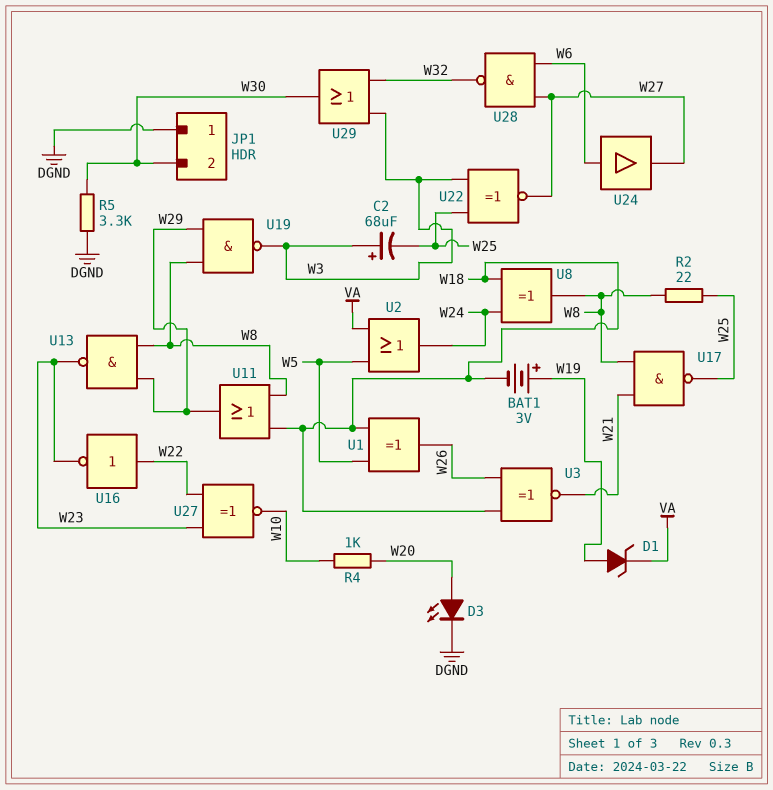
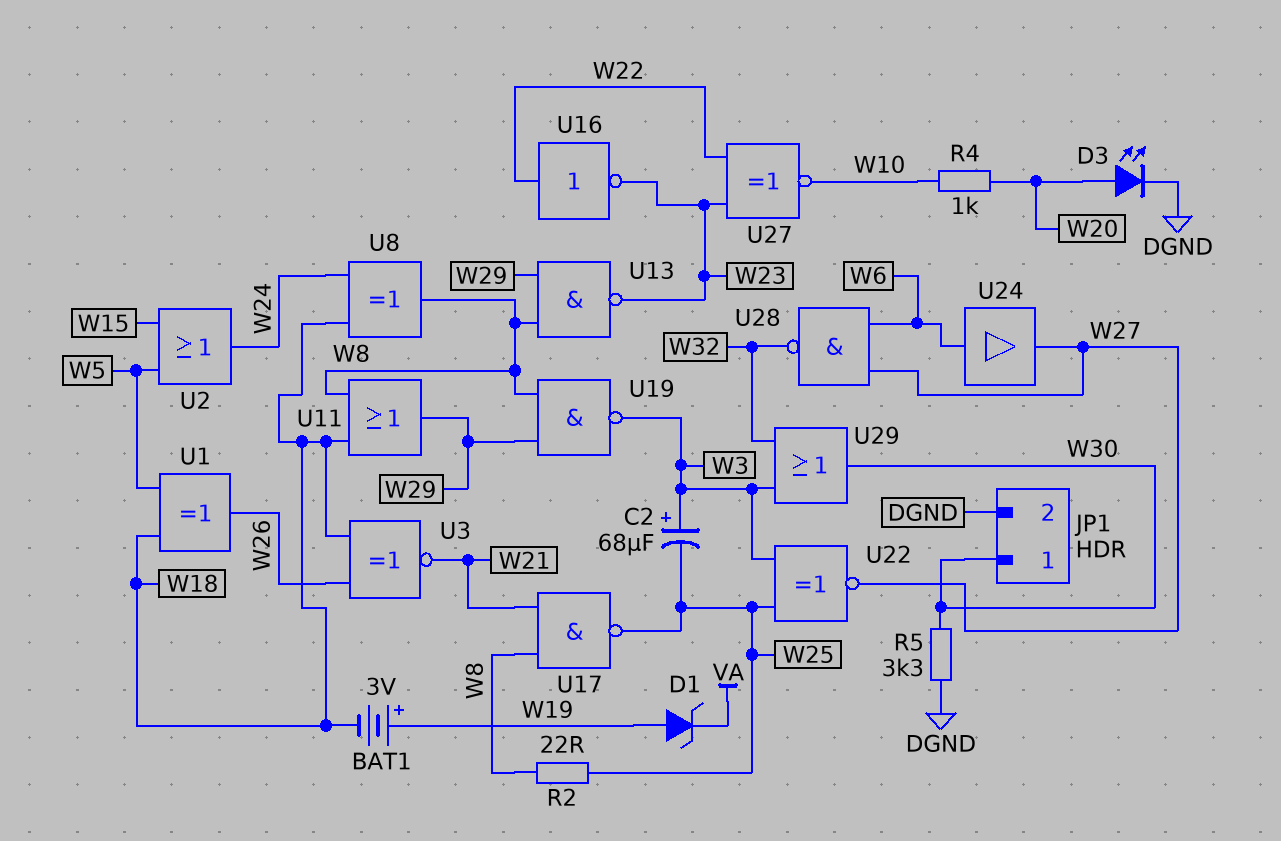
JP1 pin 1: DGND -> W30
JP1 pin 2: W30 -> DGND
U2: OR (in VA, in W5, out W24) -> OR (in W5, in W15, out W24)

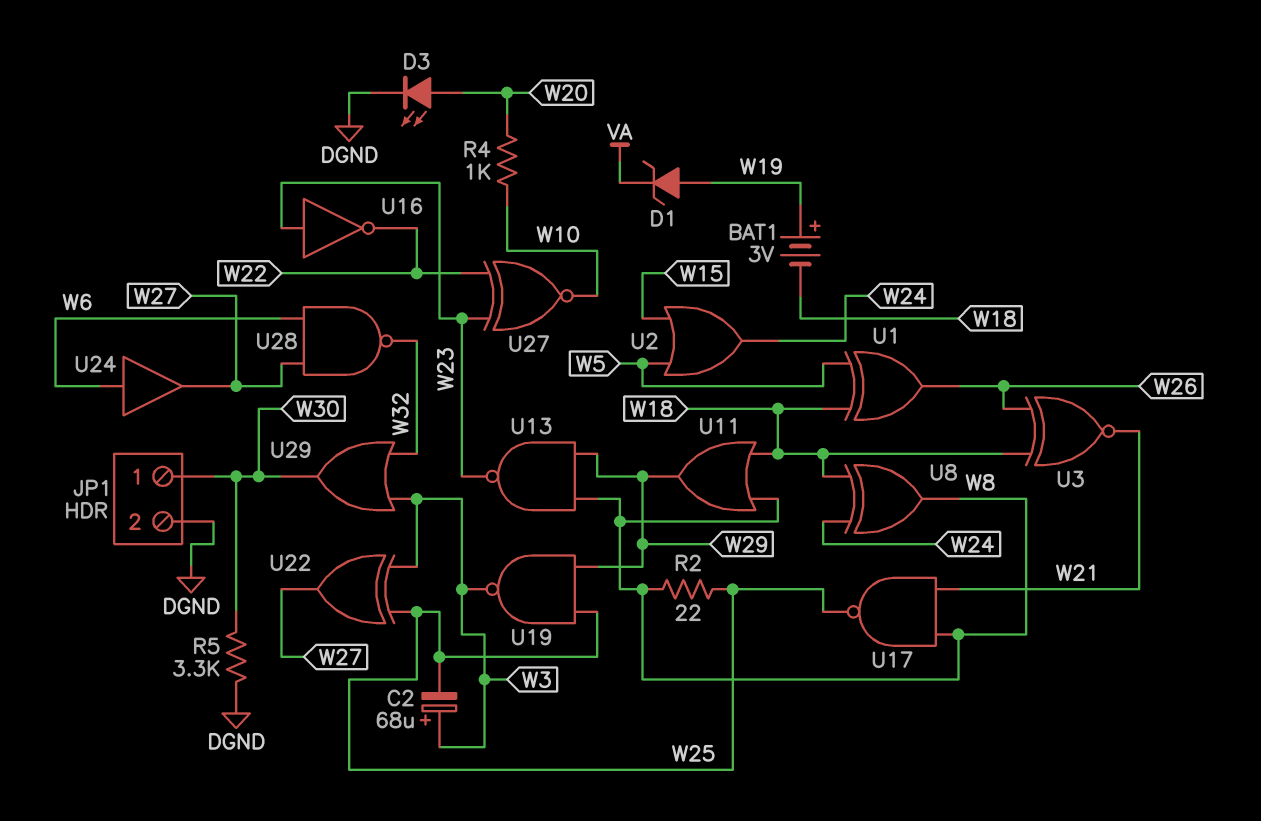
U16: NOT (in W22, out W23) -> NOT (in W23, out W22)
U19: NAND (in W8, in W29, out W3) -> NAND (in W25, in W29, out W3)
U22: XNOR (in W3, in W25, out W27) -> XOR (in W3, in W25, out W27)

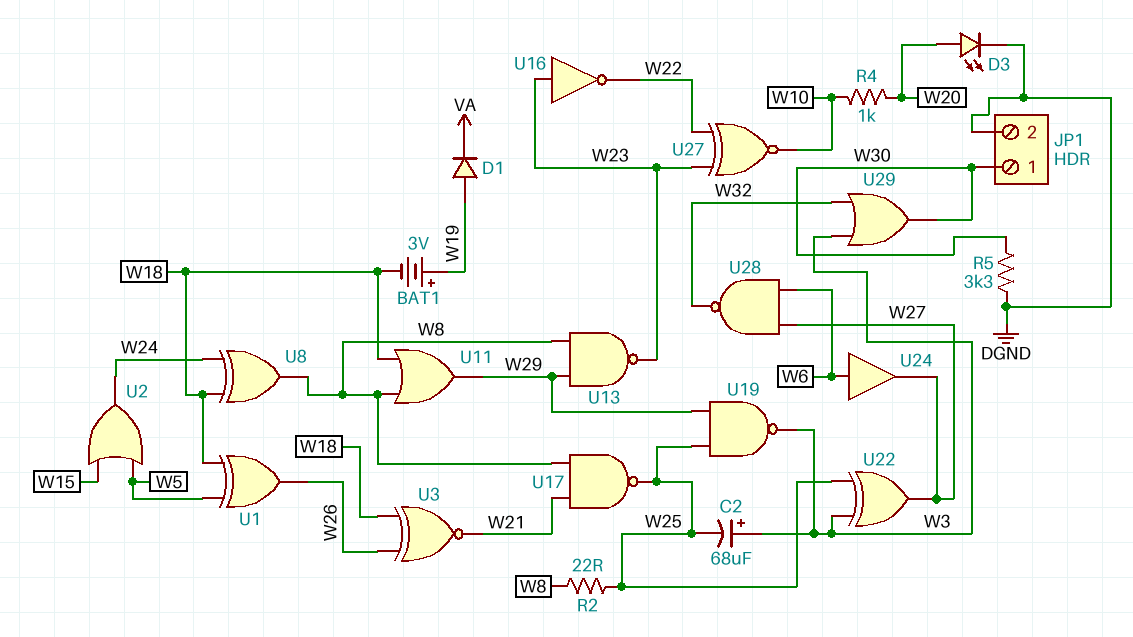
D1: zener (A W19, K VA) -> diode (A W19, K VA)

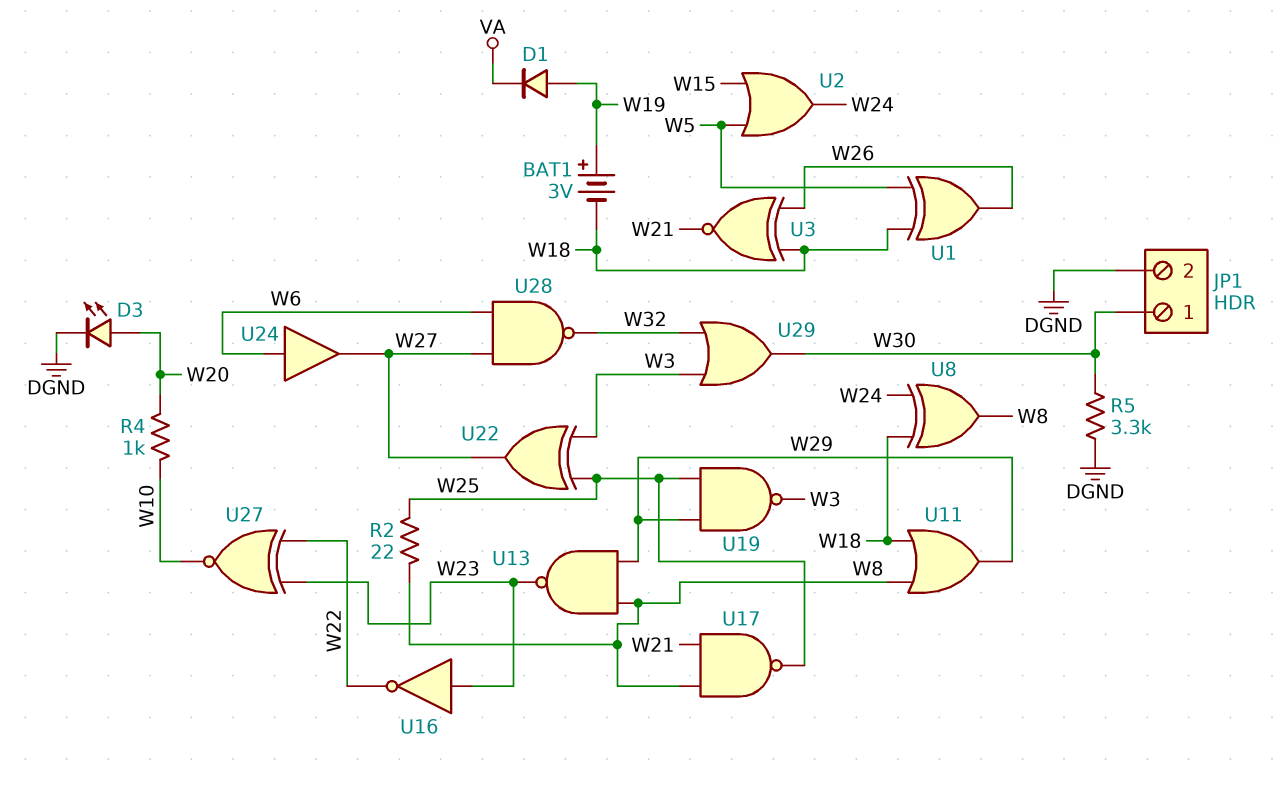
C2: 68uF (plus W3, minus W25) -> none

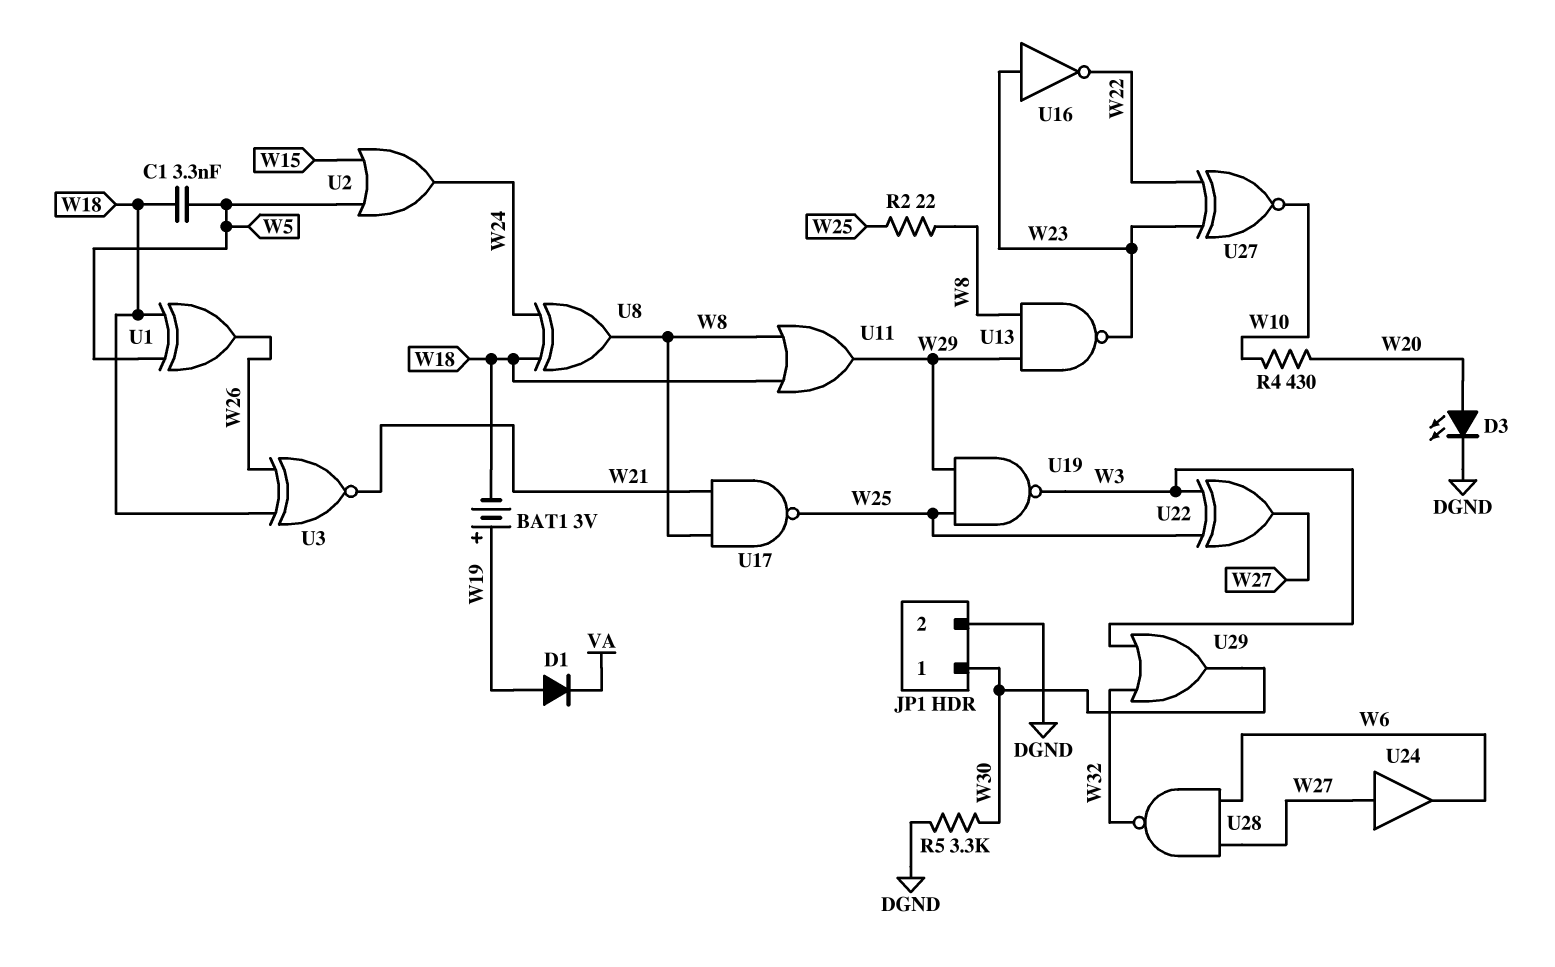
C1: none -> 3.3nF (W5, W18)
R4: 1k (W10, W20) -> 430 (W10, W20)
U24: buffer (in W6, out W27) -> buffer (in W27, out W6)

